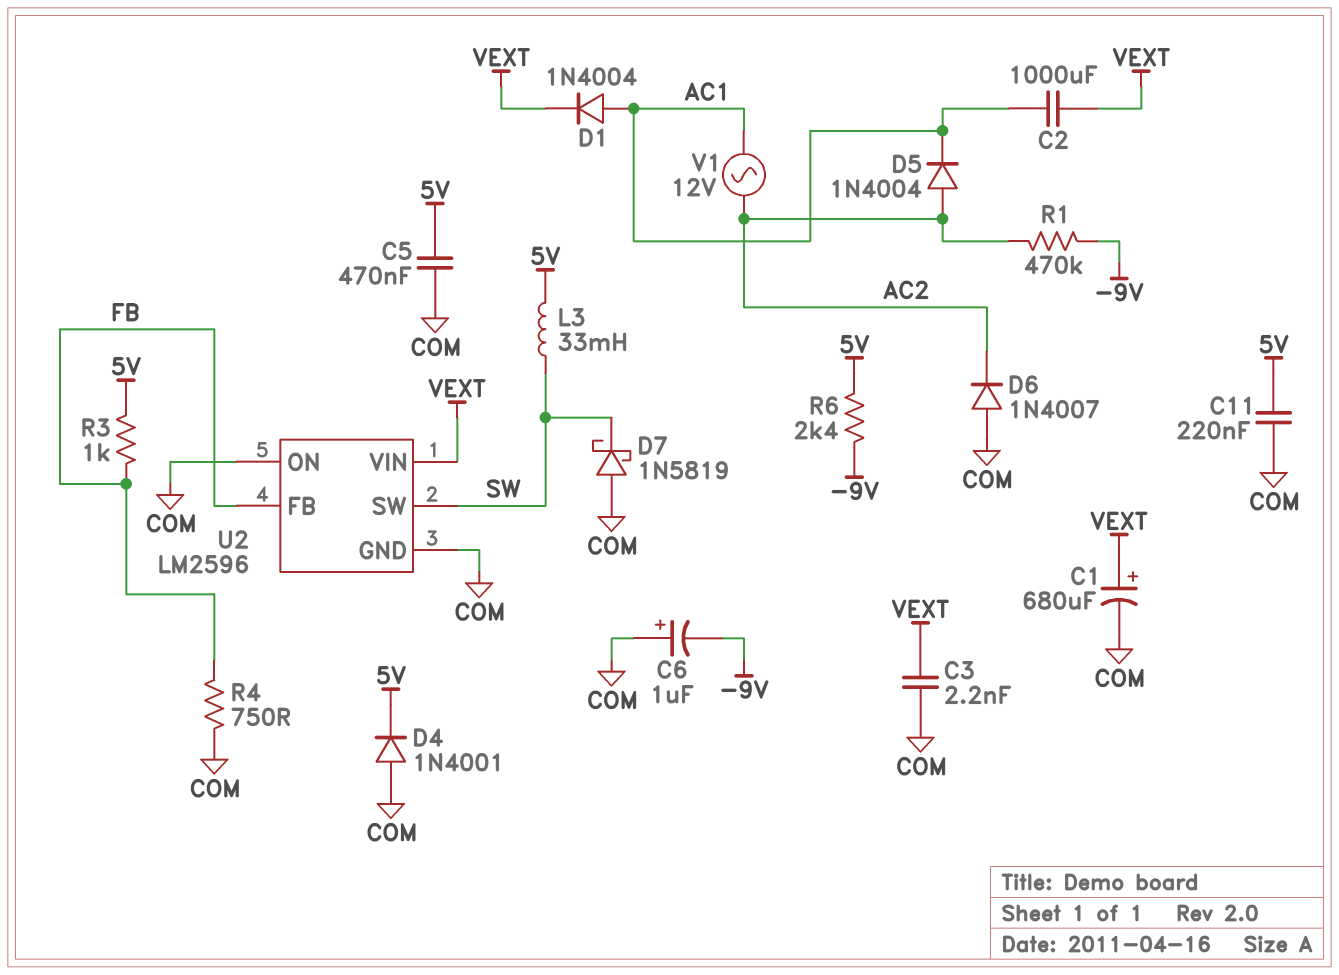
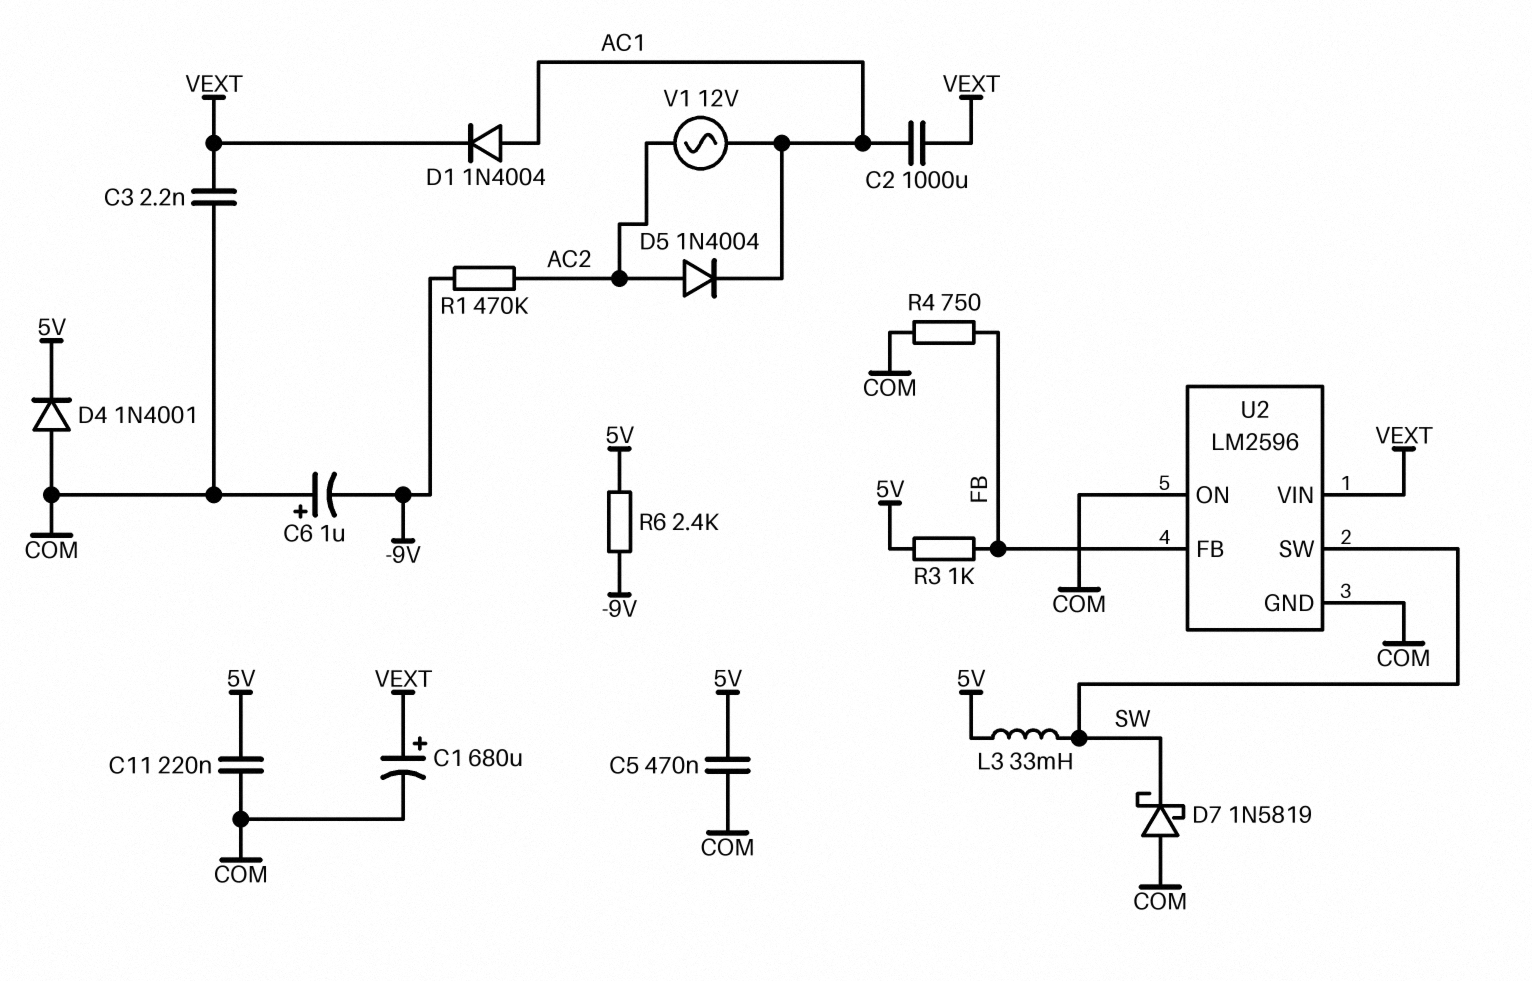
D6: diode 1N4007 (A COM, K AC2) -> none

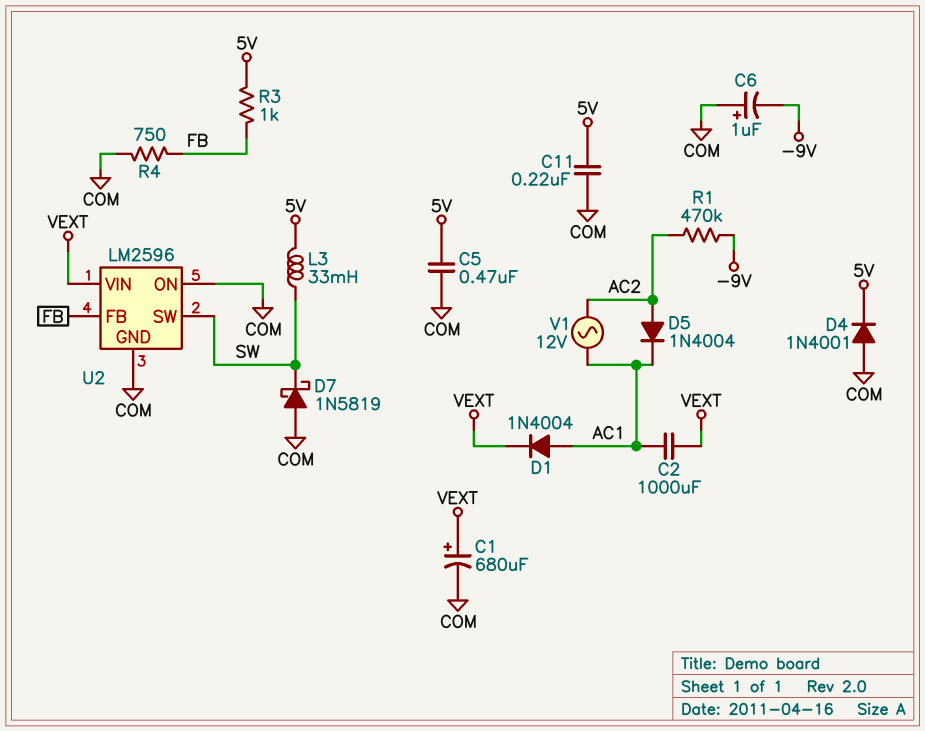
C3: 2.2nF (COM, VEXT) -> none
R6: 2.4k (-9V, 5V) -> none

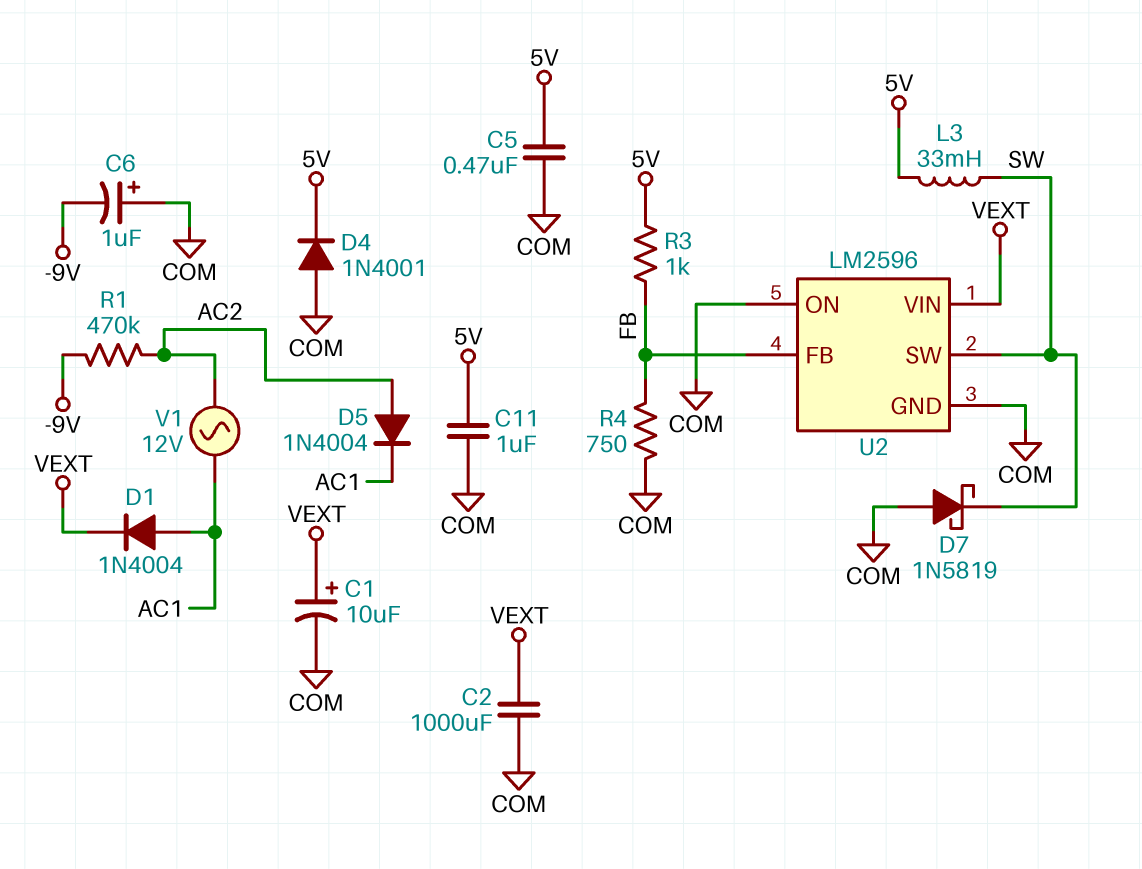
C1: 680uF (plus VEXT, minus COM) -> 10uF (plus VEXT, minus COM)
C2: 1000uF (AC1, VEXT) -> 1000uF (COM, VEXT)
C11: 220nF (5V, COM) -> 1uF (5V, COM)

